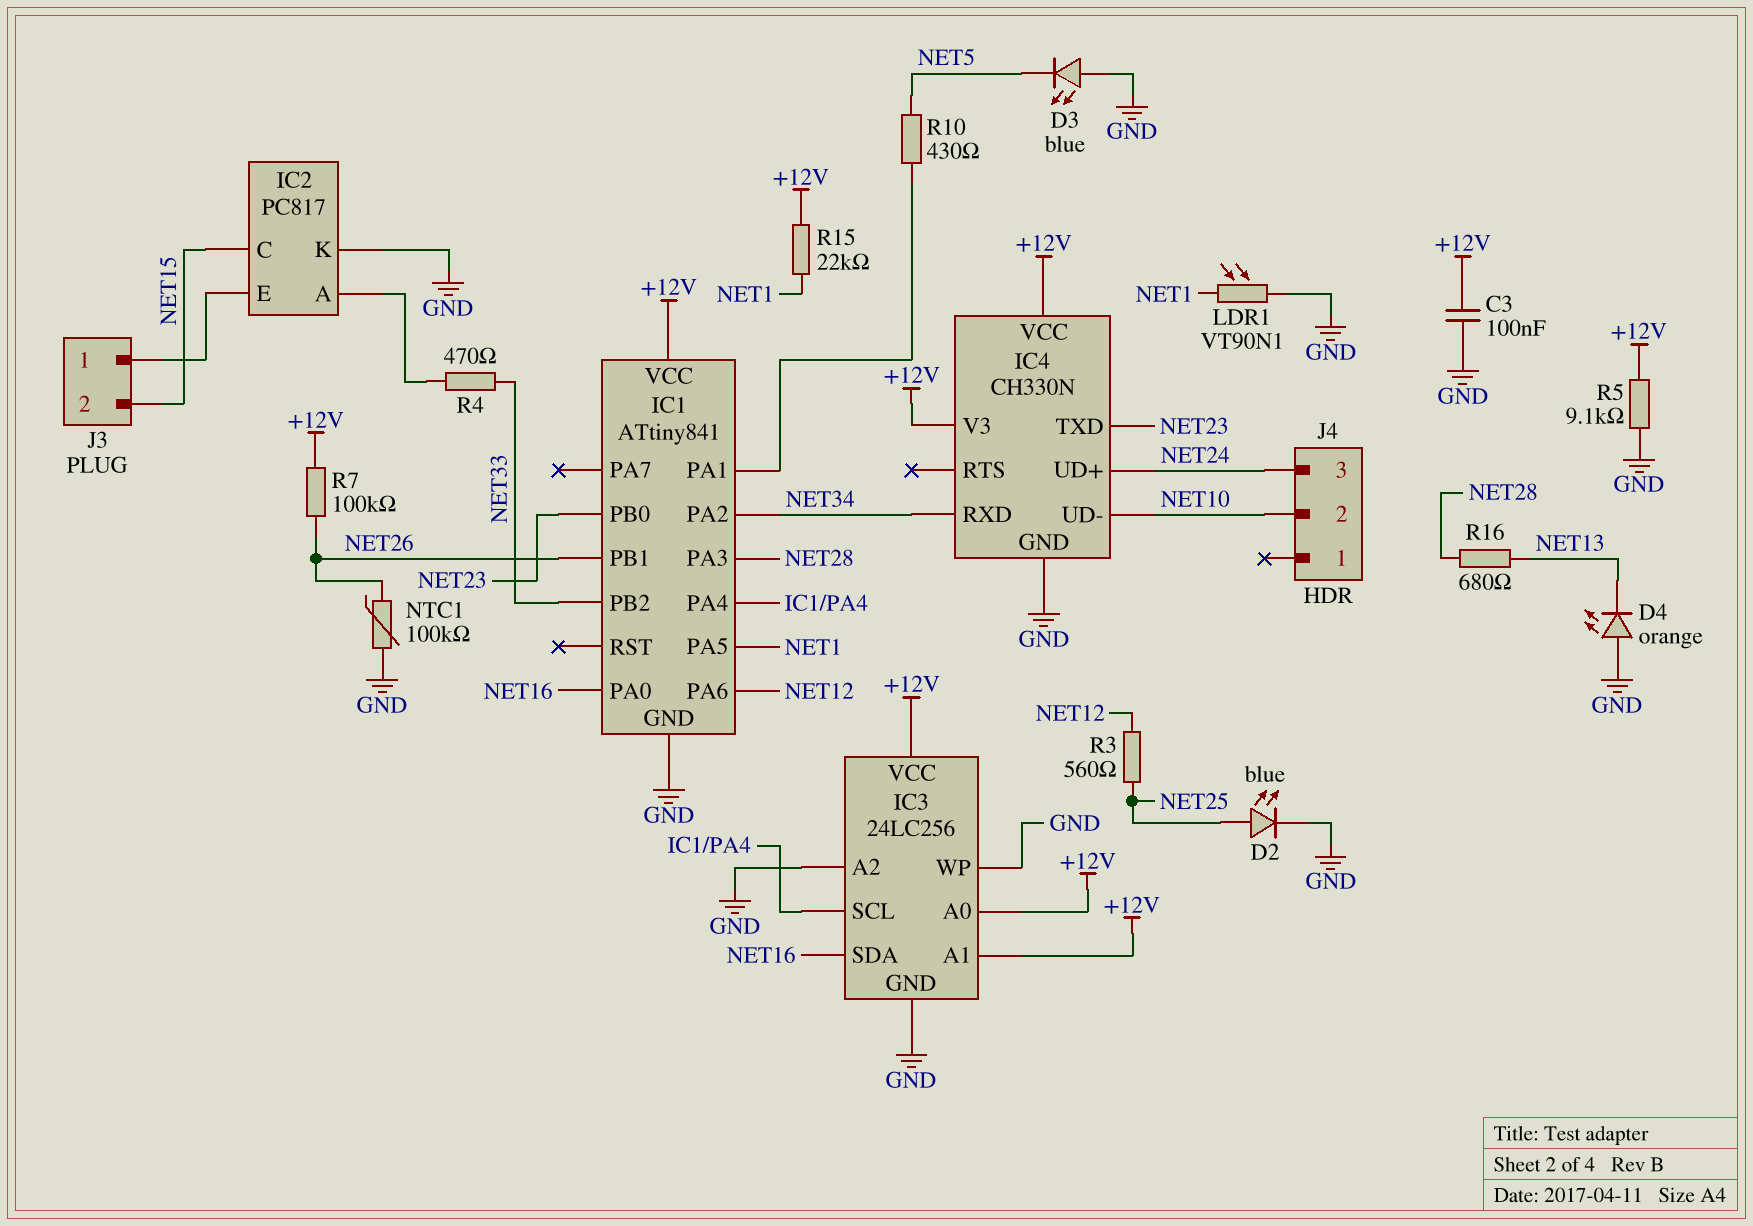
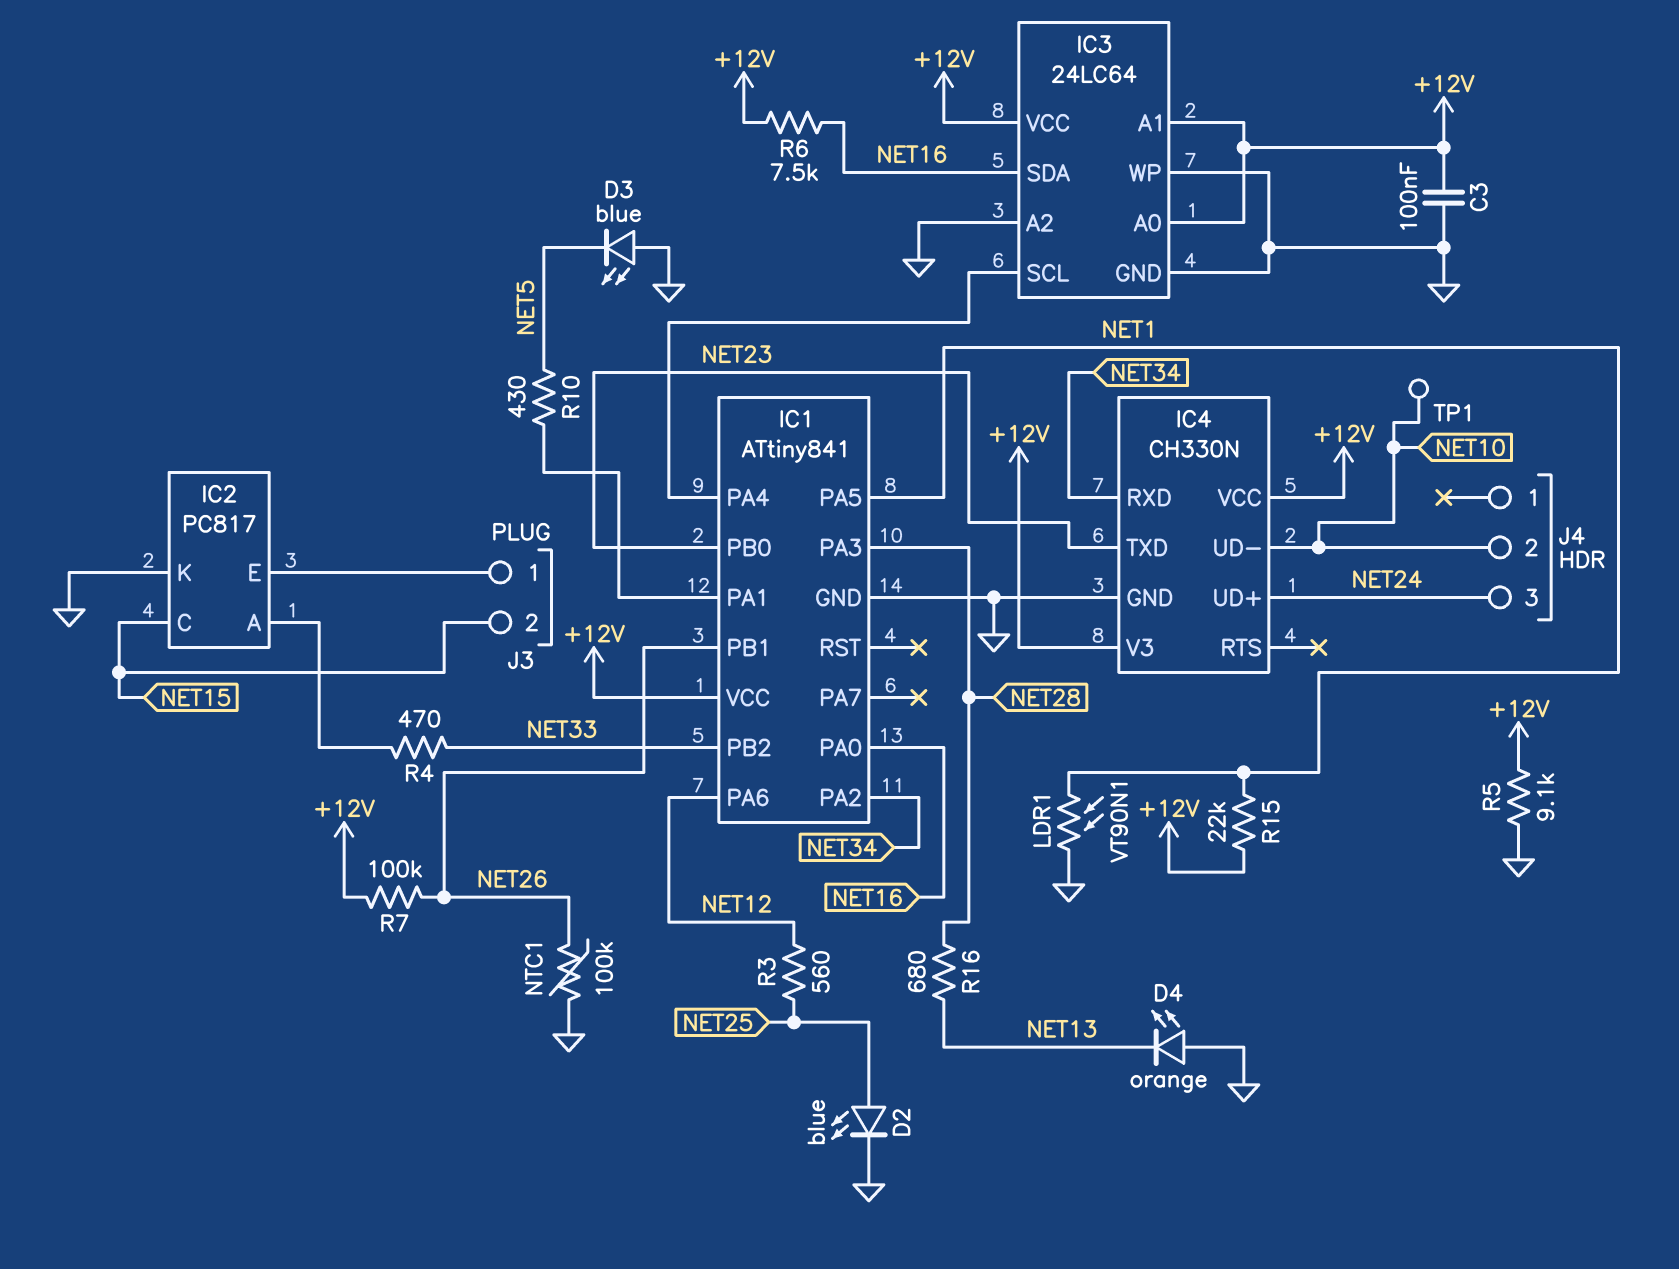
IC3: 24LC256 -> 24LC64
R6: none -> 7.5k (+12V, NET16)
TP1: none -> test point (NET10)

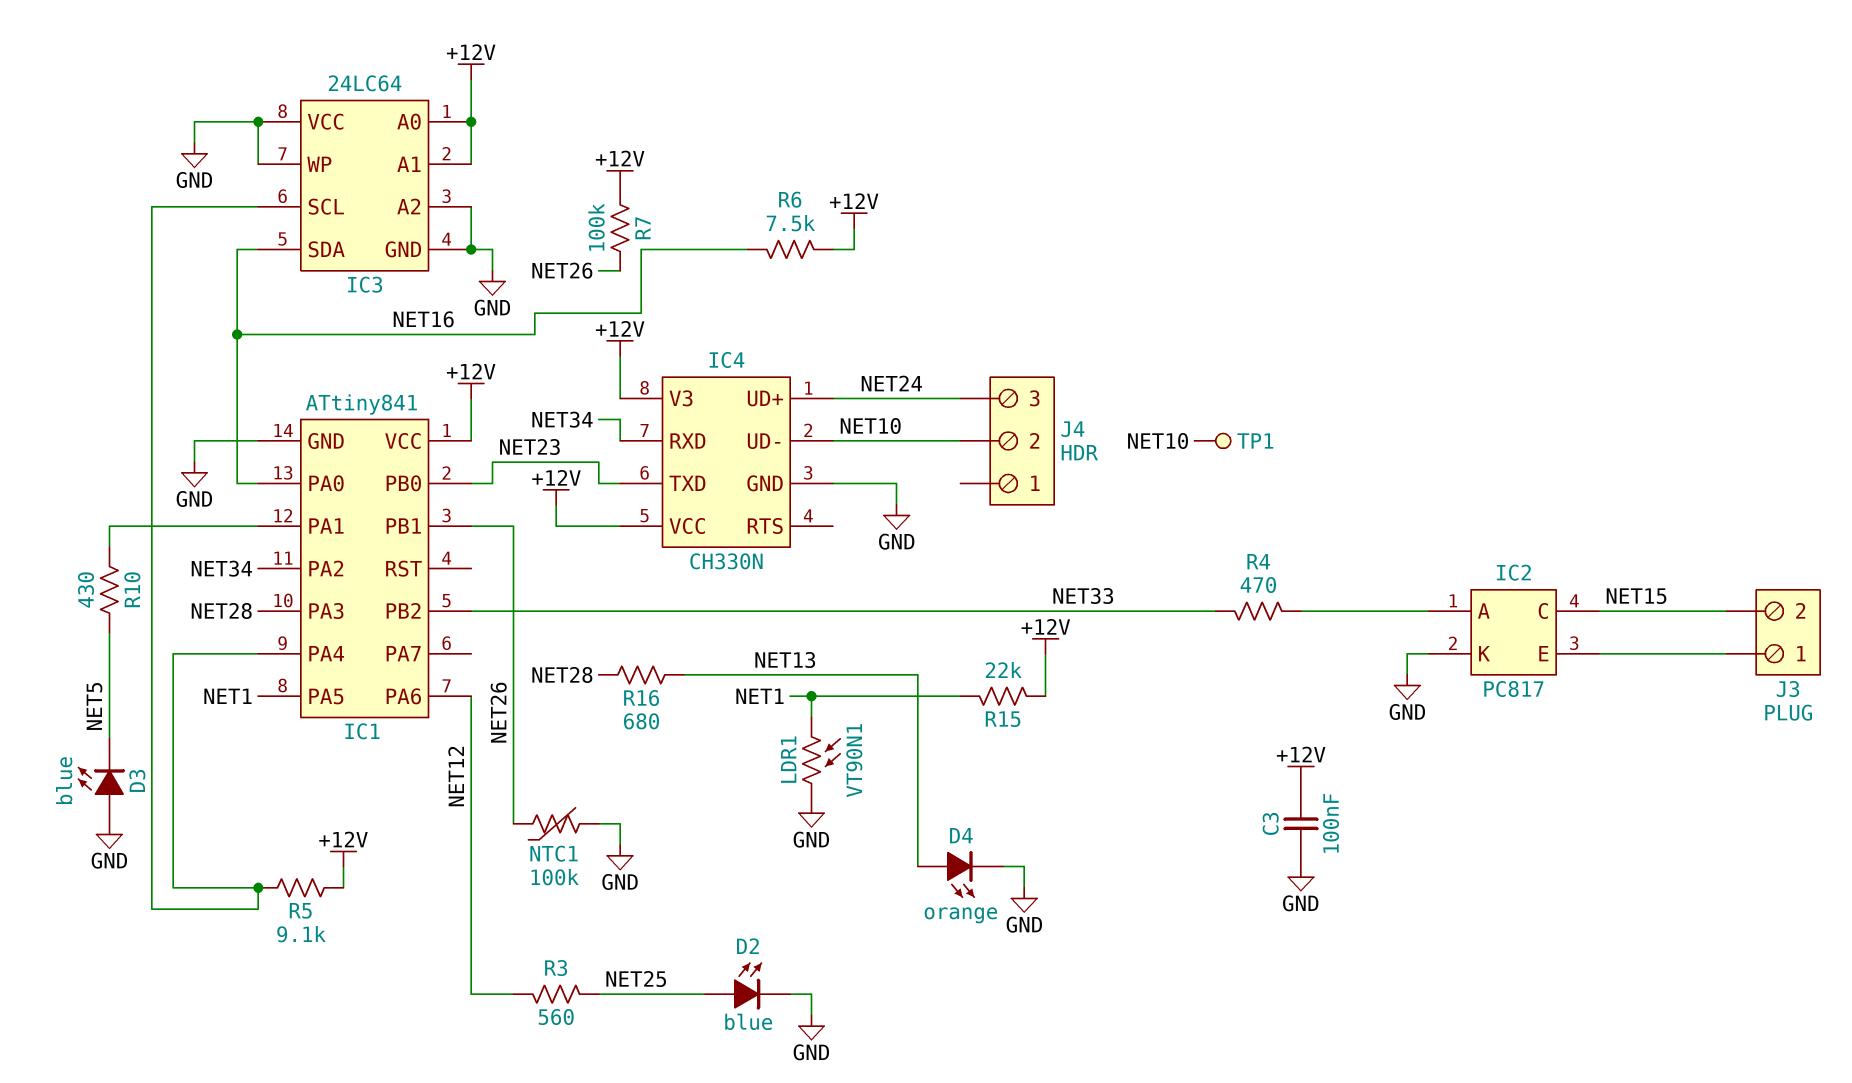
D4: LED orange (A GND, K NET13) -> LED orange (A NET13, K GND)
IC3 pin VCC: +12V -> GND
R5: 9.1k (+12V, GND) -> 9.1k (+12V, IC1/PA4)

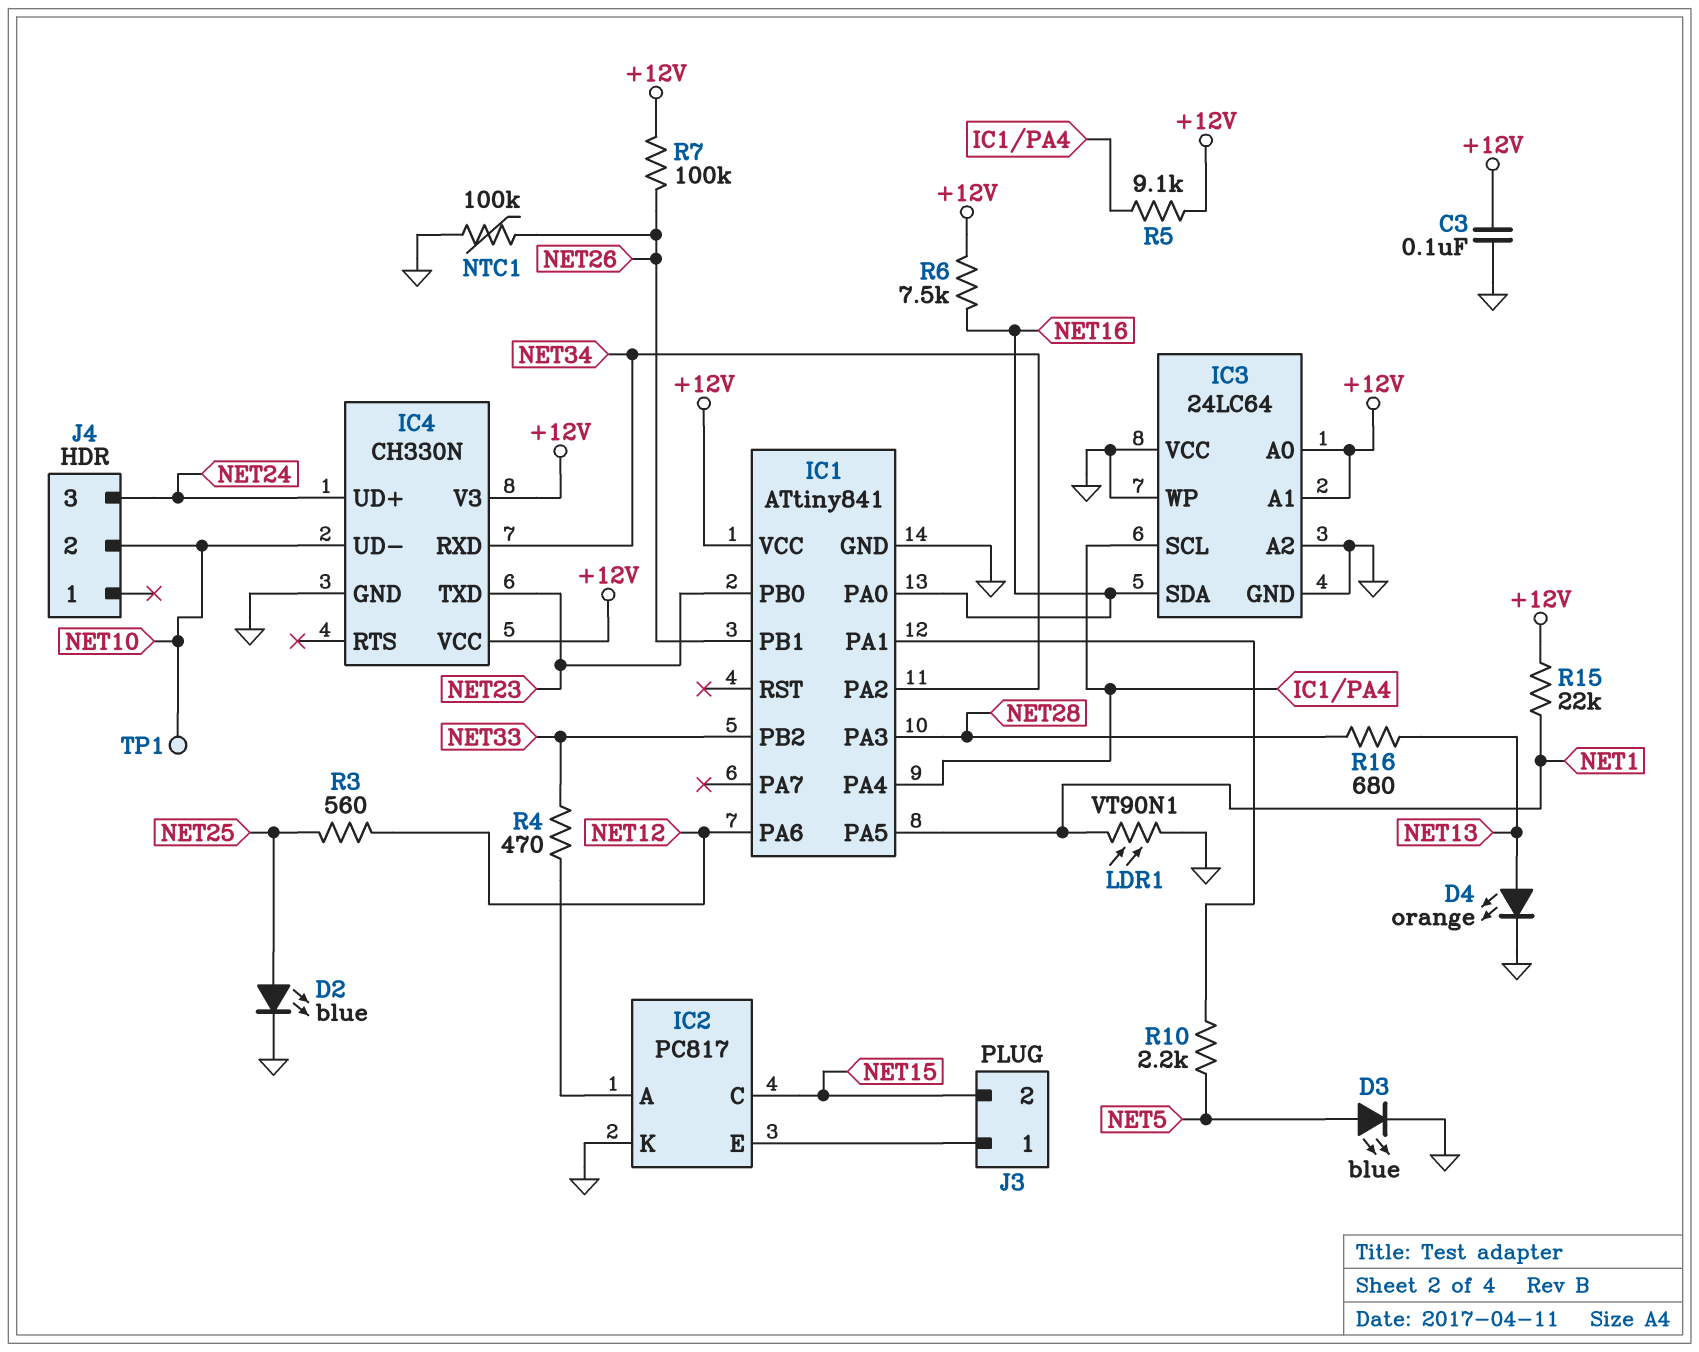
D3: LED blue (A GND, K NET5) -> LED blue (A NET5, K GND)
R10: 430 (IC1/PA1, NET5) -> 2.2k (IC1/PA1, NET5)

